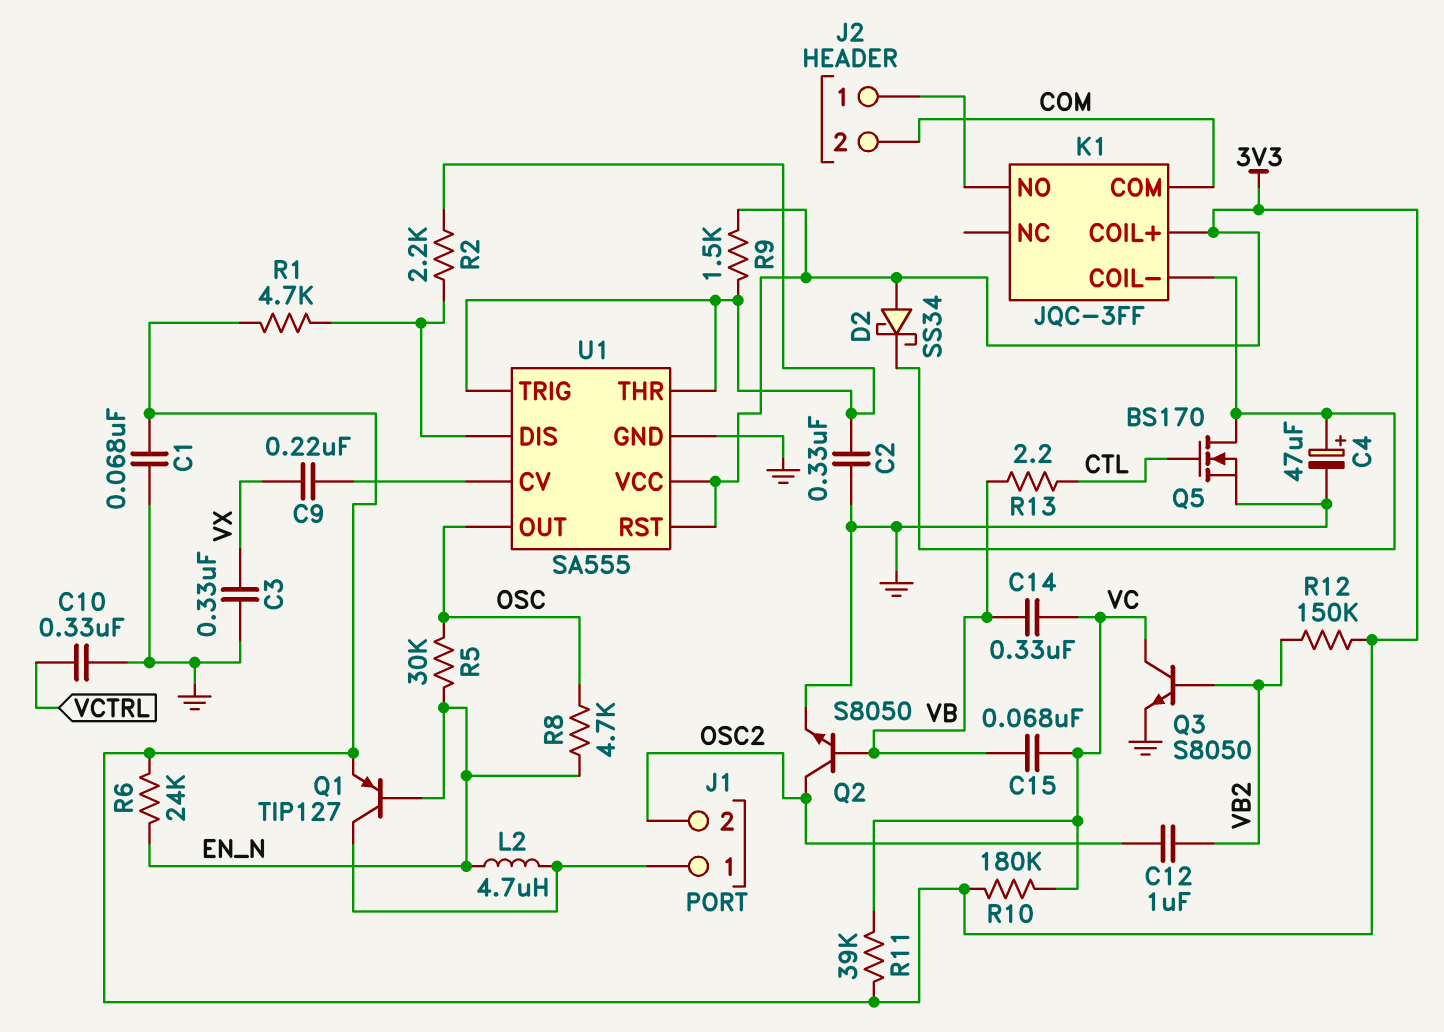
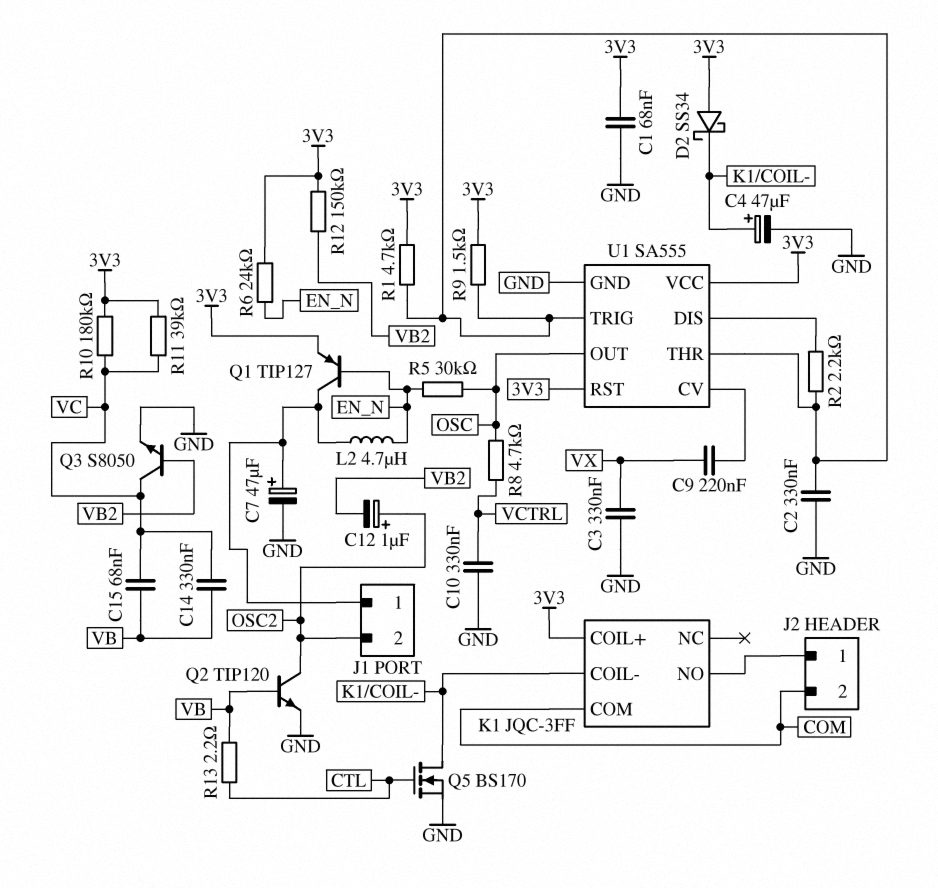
C7: none -> 47uF (plus J1/1, minus GND)
C12: 1uF (OSC2, VB2) -> 1uF (plus OSC2, minus VB2)
Q2: NPN S8050 (B VB, C OSC2, E GND) -> NPN TIP120 (B VB, C OSC2, E GND)
R1: 4.7k (3V3, U1/DIS) -> 4.7k (3V3, U1/THR)
R8: 4.7k (EN_N, OSC) -> 4.7k (OSC, VCTRL)

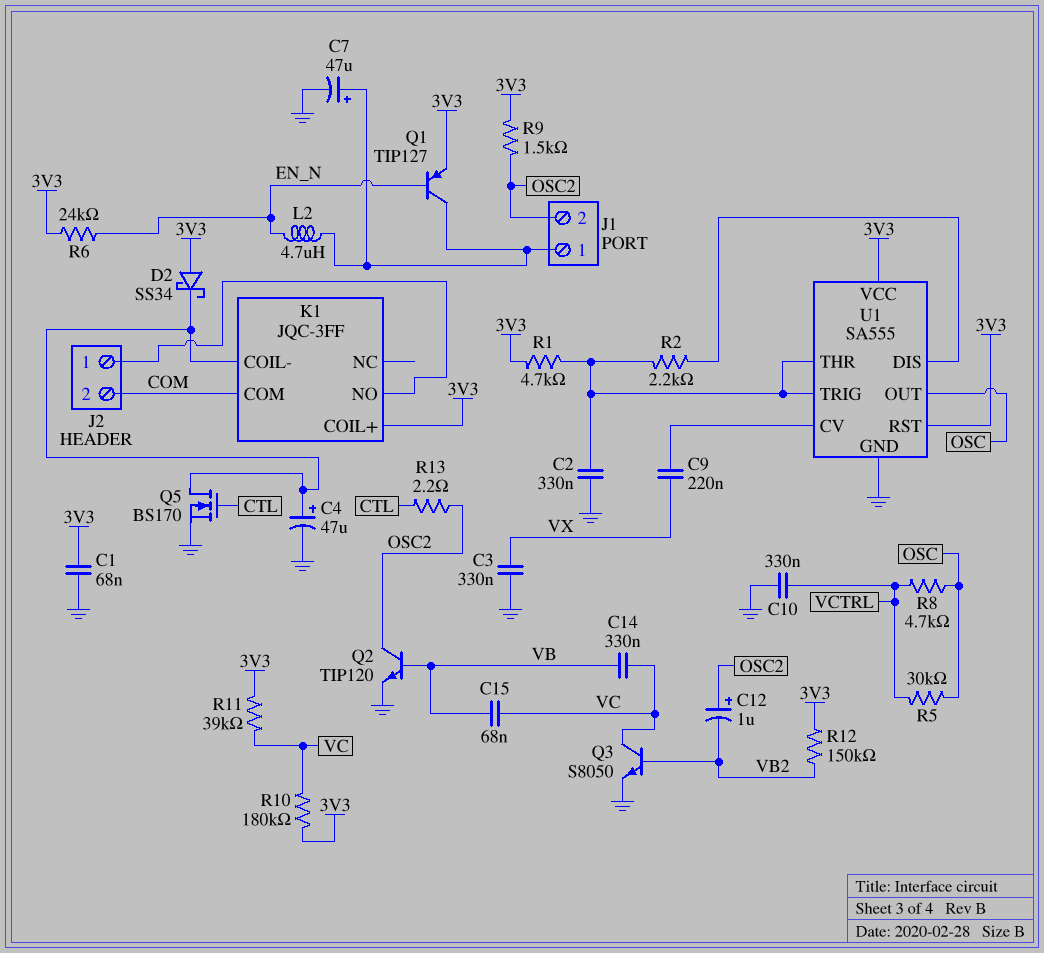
R5: 30k (EN_N, OSC) -> 30k (OSC, VCTRL)
R9: 1.5k (3V3, U1/THR) -> 1.5k (3V3, OSC2)
R13: 2.2 (CTL, VB) -> 2.2 (CTL, OSC2)

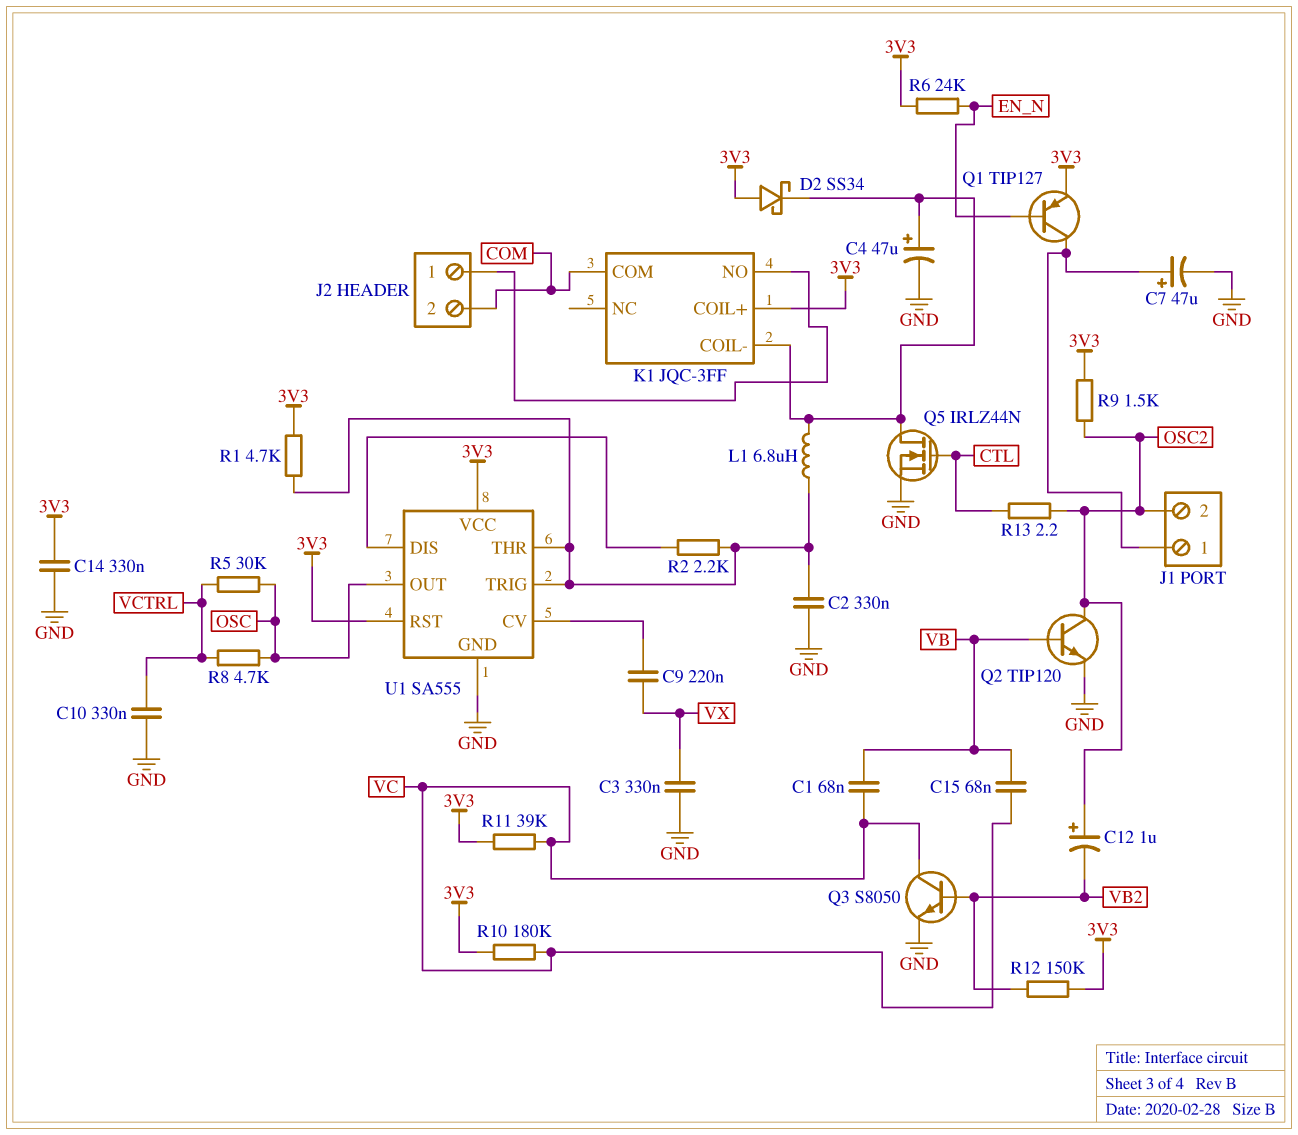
C1: 68nF (3V3, GND) -> 68nF (VB, VC)
C14: 330nF (VB, VC) -> 330nF (3V3, GND)
L1: none -> 6.8uH (K1/COIL-, U1/THR)
L2: 4.7uH (EN_N, J1/1) -> none
Q5: NMOS BS170 (G CTL, D K1/COIL-, S GND) -> NMOS IRLZ44N (G CTL, D K1/COIL-, S GND)

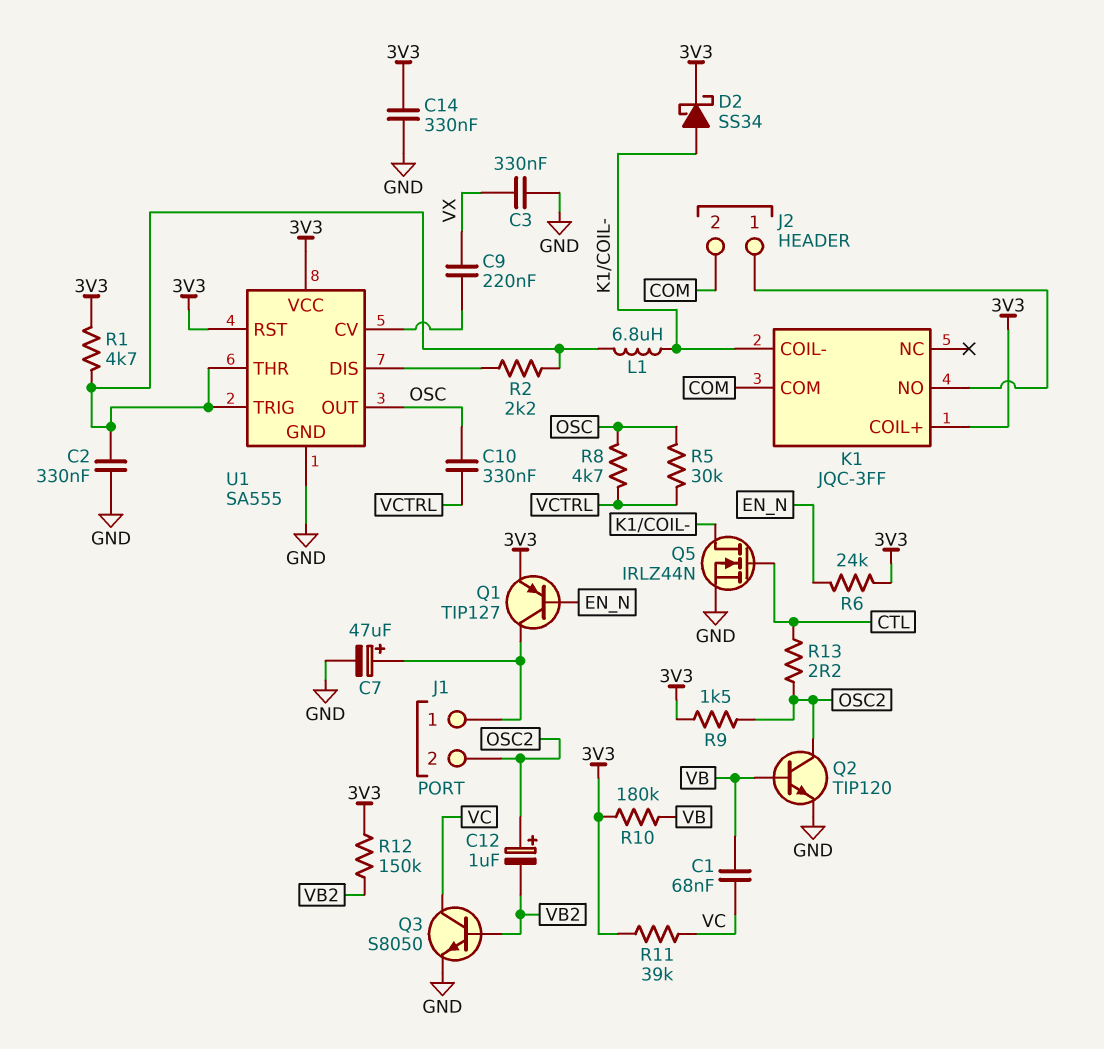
C4: 47uF (plus K1/COIL-, minus GND) -> none
C10: 330nF (GND, VCTRL) -> 330nF (OSC, VCTRL)
C15: 68nF (VB, VC) -> none
D2: schottky SS34 (A 3V3, K K1/COIL-) -> schottky SS34 (A K1/COIL-, K 3V3)
R10: 180k (3V3, VC) -> 180k (3V3, VB)

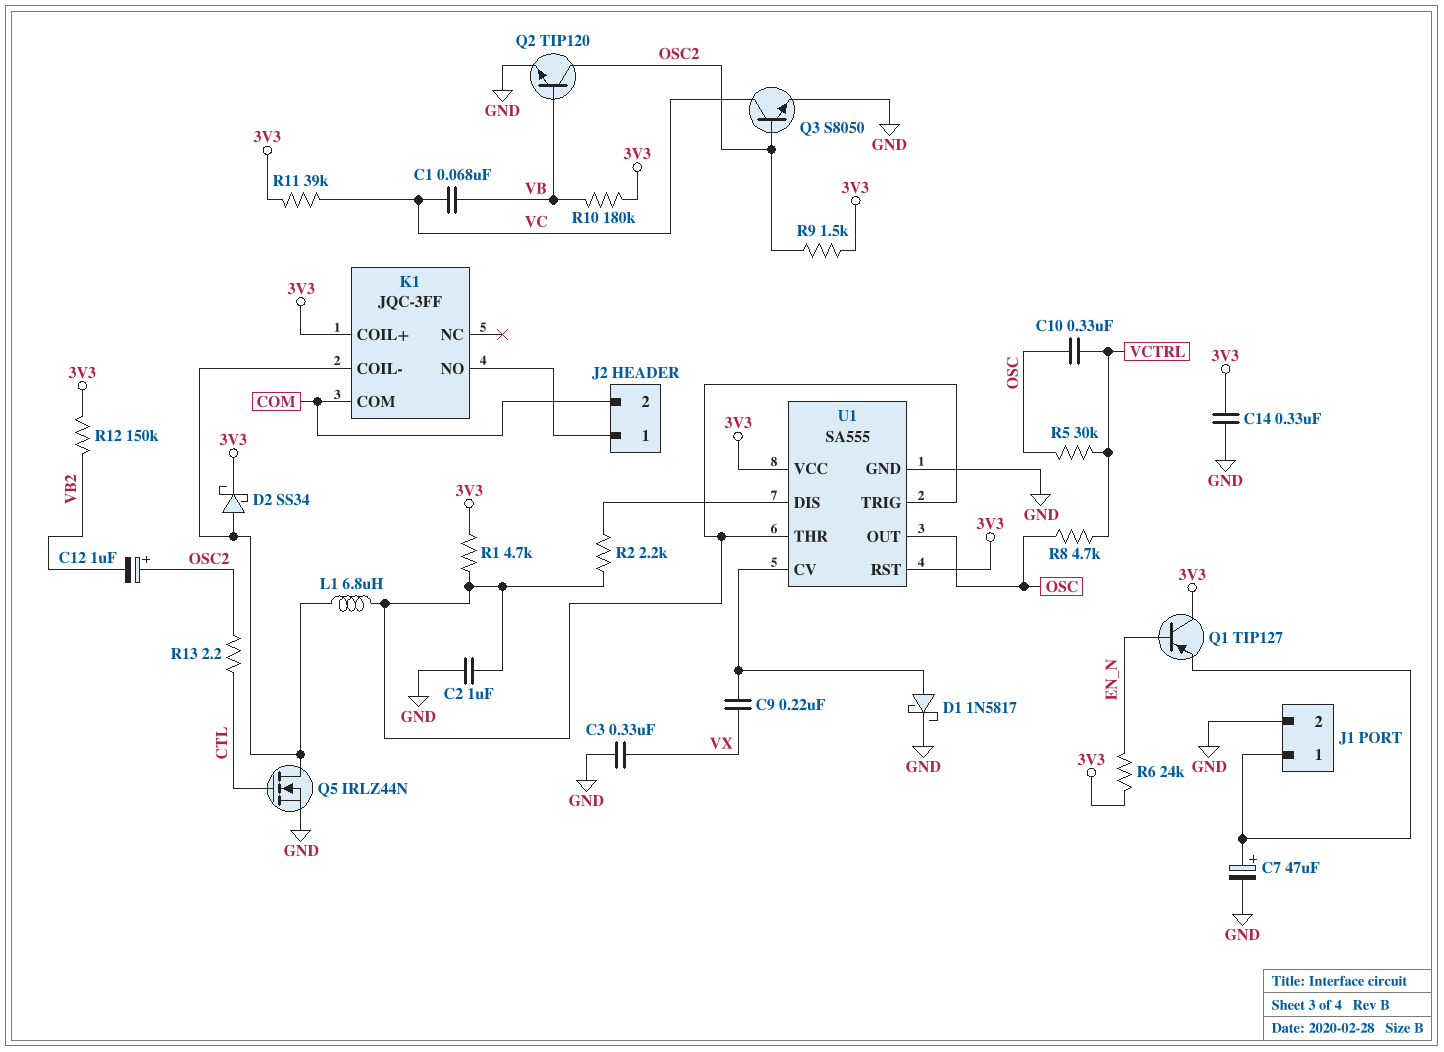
C2: 330nF (GND, U1/THR) -> 1uF (GND, U1/THR)
D1: none -> schottky 1N5817 (A U1/CV, K GND)
J1 pin 2: OSC2 -> GND
Q1: PNP TIP127 (B EN_N, C J1/1, E 3V3) -> PNP TIP127 (B EN_N, C 3V3, E J1/1)
Q3: NPN S8050 (B VB2, C VC, E GND) -> NPN S8050 (B OSC2, C VC, E GND)

